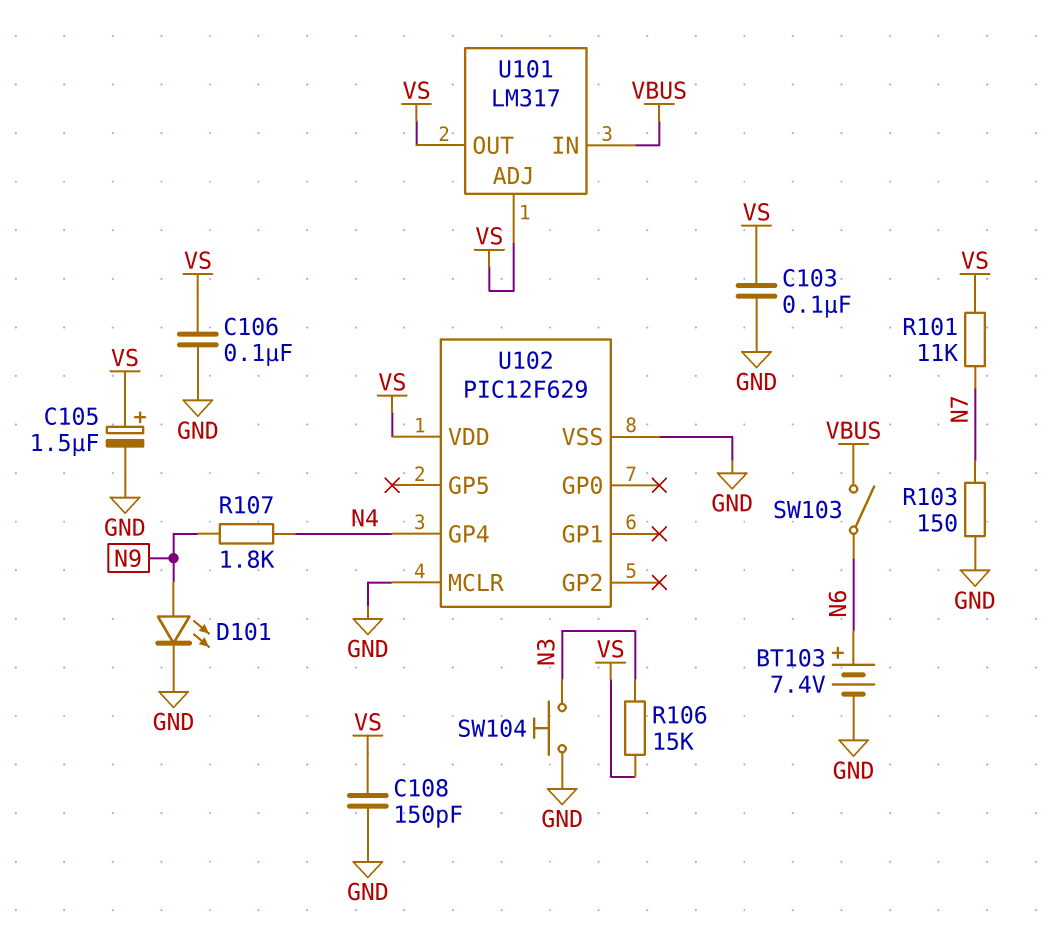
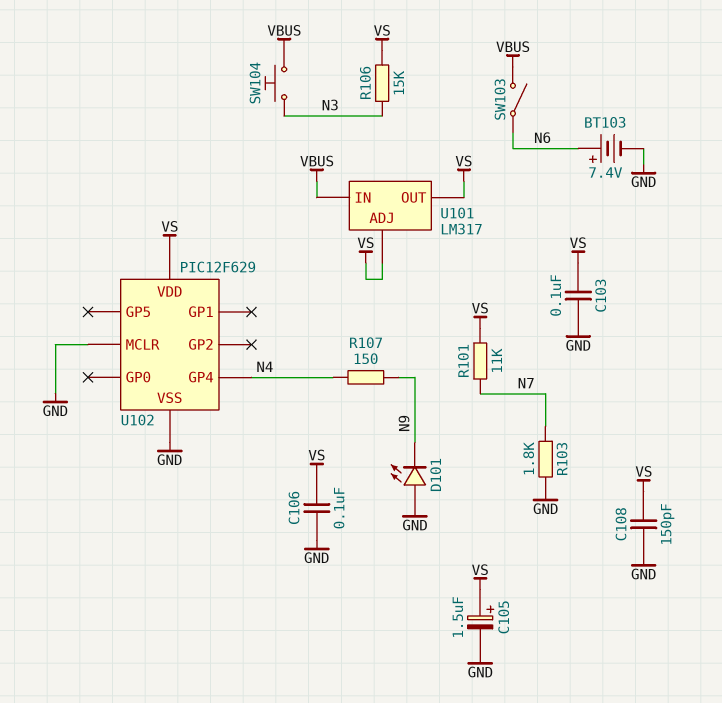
D101: LED (A N9, K GND) -> LED (A GND, K N9)
R103: 150 (GND, N7) -> 1.8k (GND, N7)
R107: 1.8k (N4, N9) -> 150 (N4, N9)
SW104: button (GND, N3) -> button (N3, VBUS)

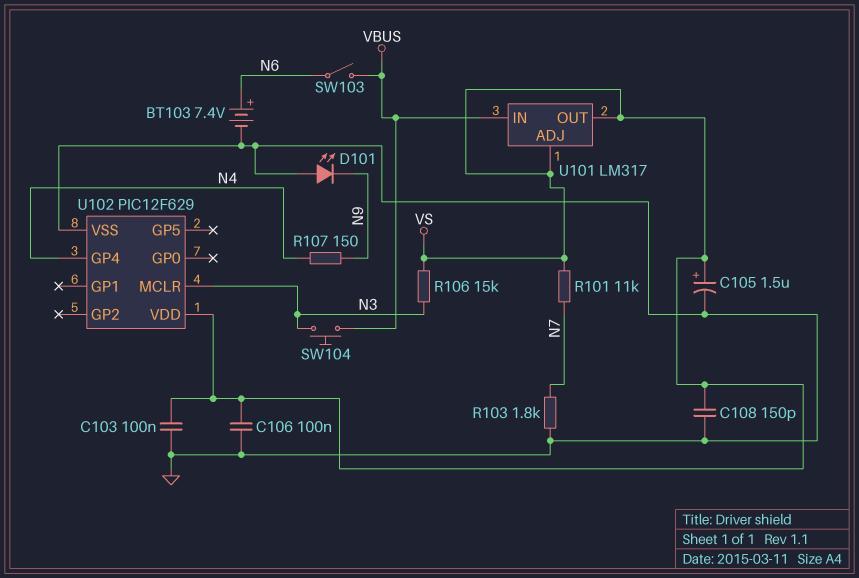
U102 pin MCLR: GND -> N3

